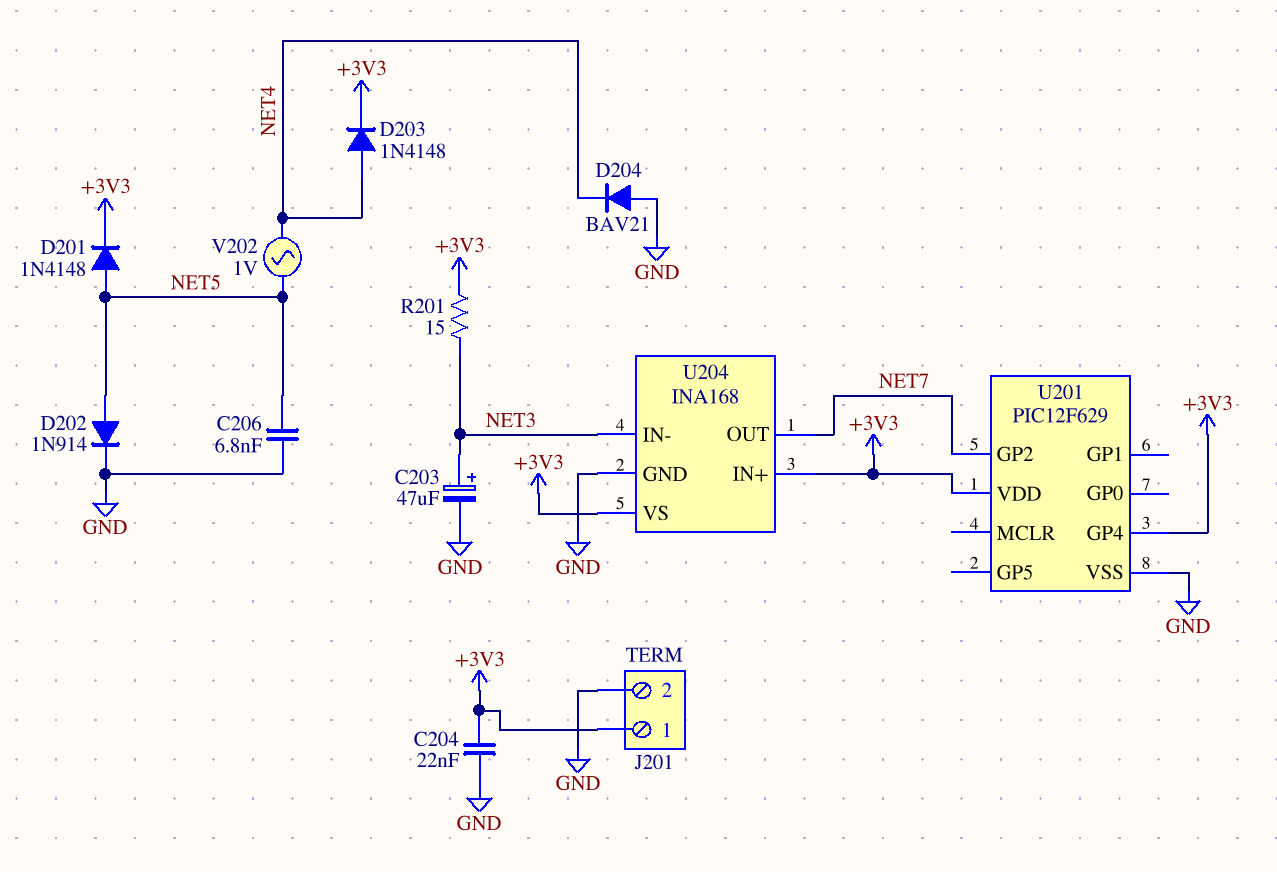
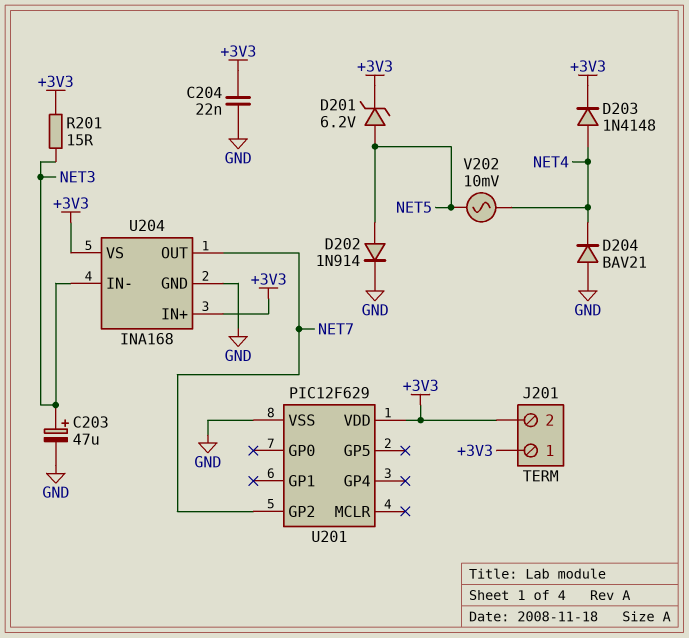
C206: 6.8nF (GND, NET5) -> none
D201: diode 1N4148 (A NET5, K +3V3) -> zener 6.2V (A NET5, K +3V3)
J201 pin 2: GND -> +3V3
U201 pin GP4: +3V3 -> none
V202: AC 1V (NET4, NET5) -> AC 10mV (NET4, NET5)

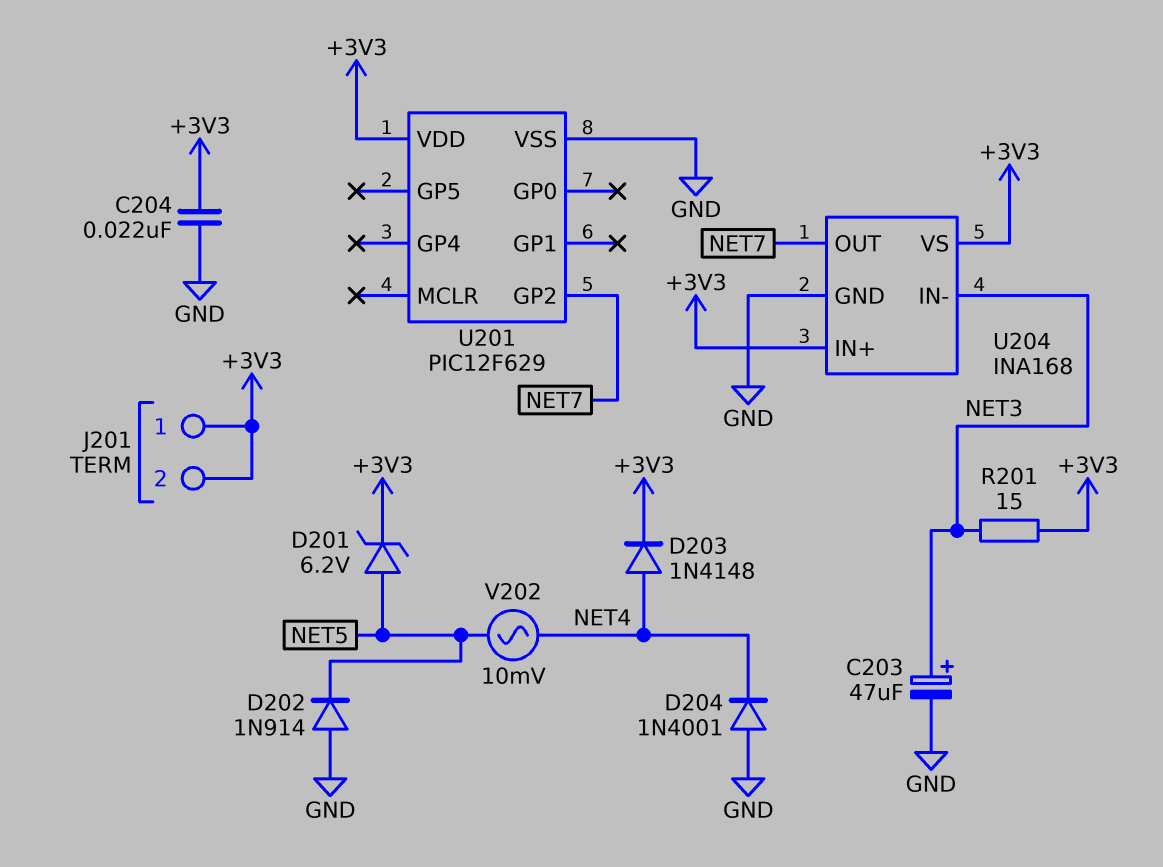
D202: diode 1N914 (A NET5, K GND) -> diode 1N914 (A GND, K NET5)
D204: diode BAV21 (A GND, K NET4) -> diode 1N4001 (A GND, K NET4)

